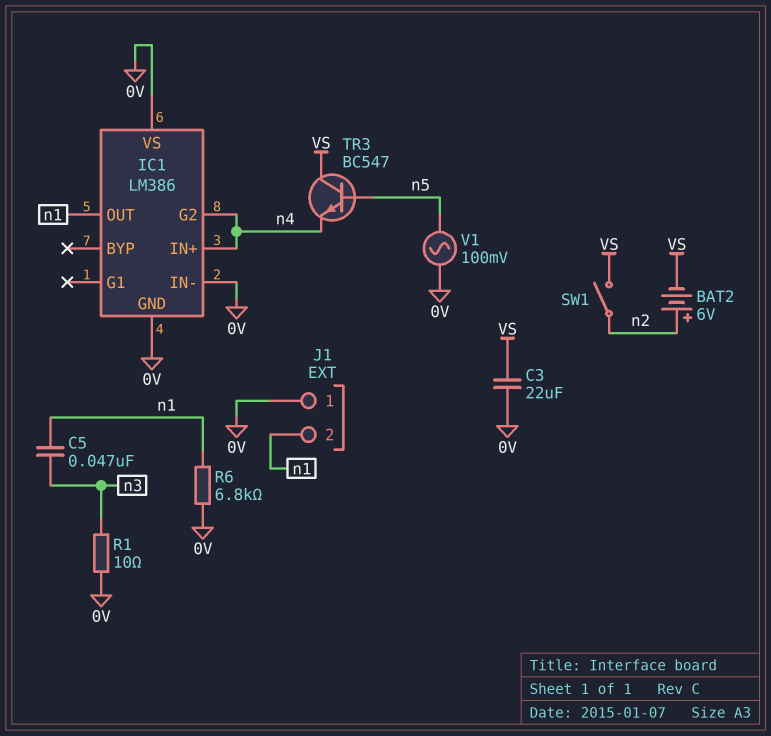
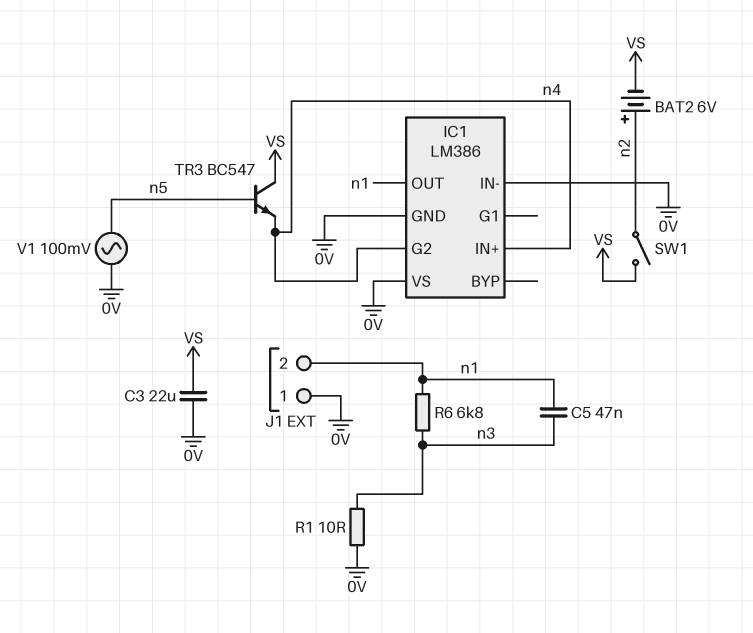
R6: 6.8k (0V, n1) -> 6.8k (n1, n3)

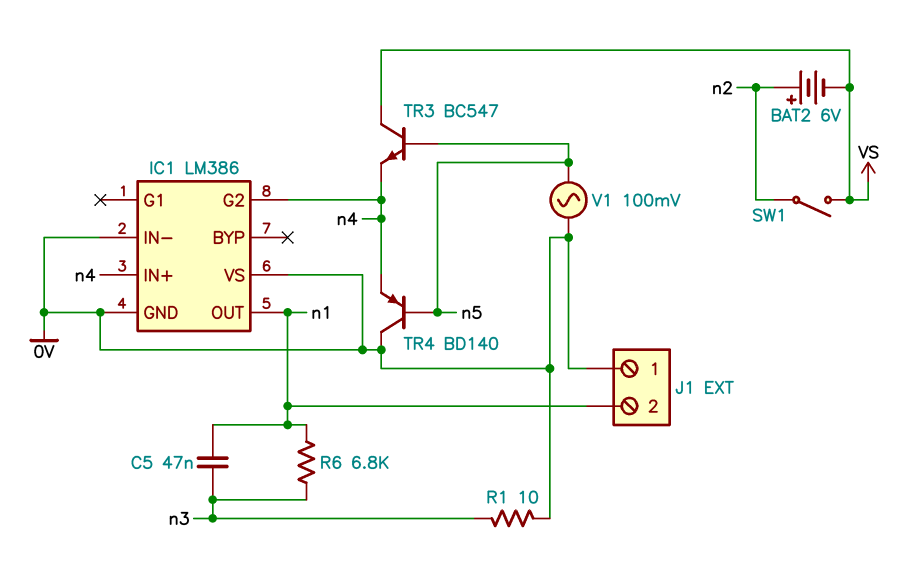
C3: 22uF (0V, VS) -> none
TR4: none -> PNP BD140 (B n5, C 0V, E n4)

